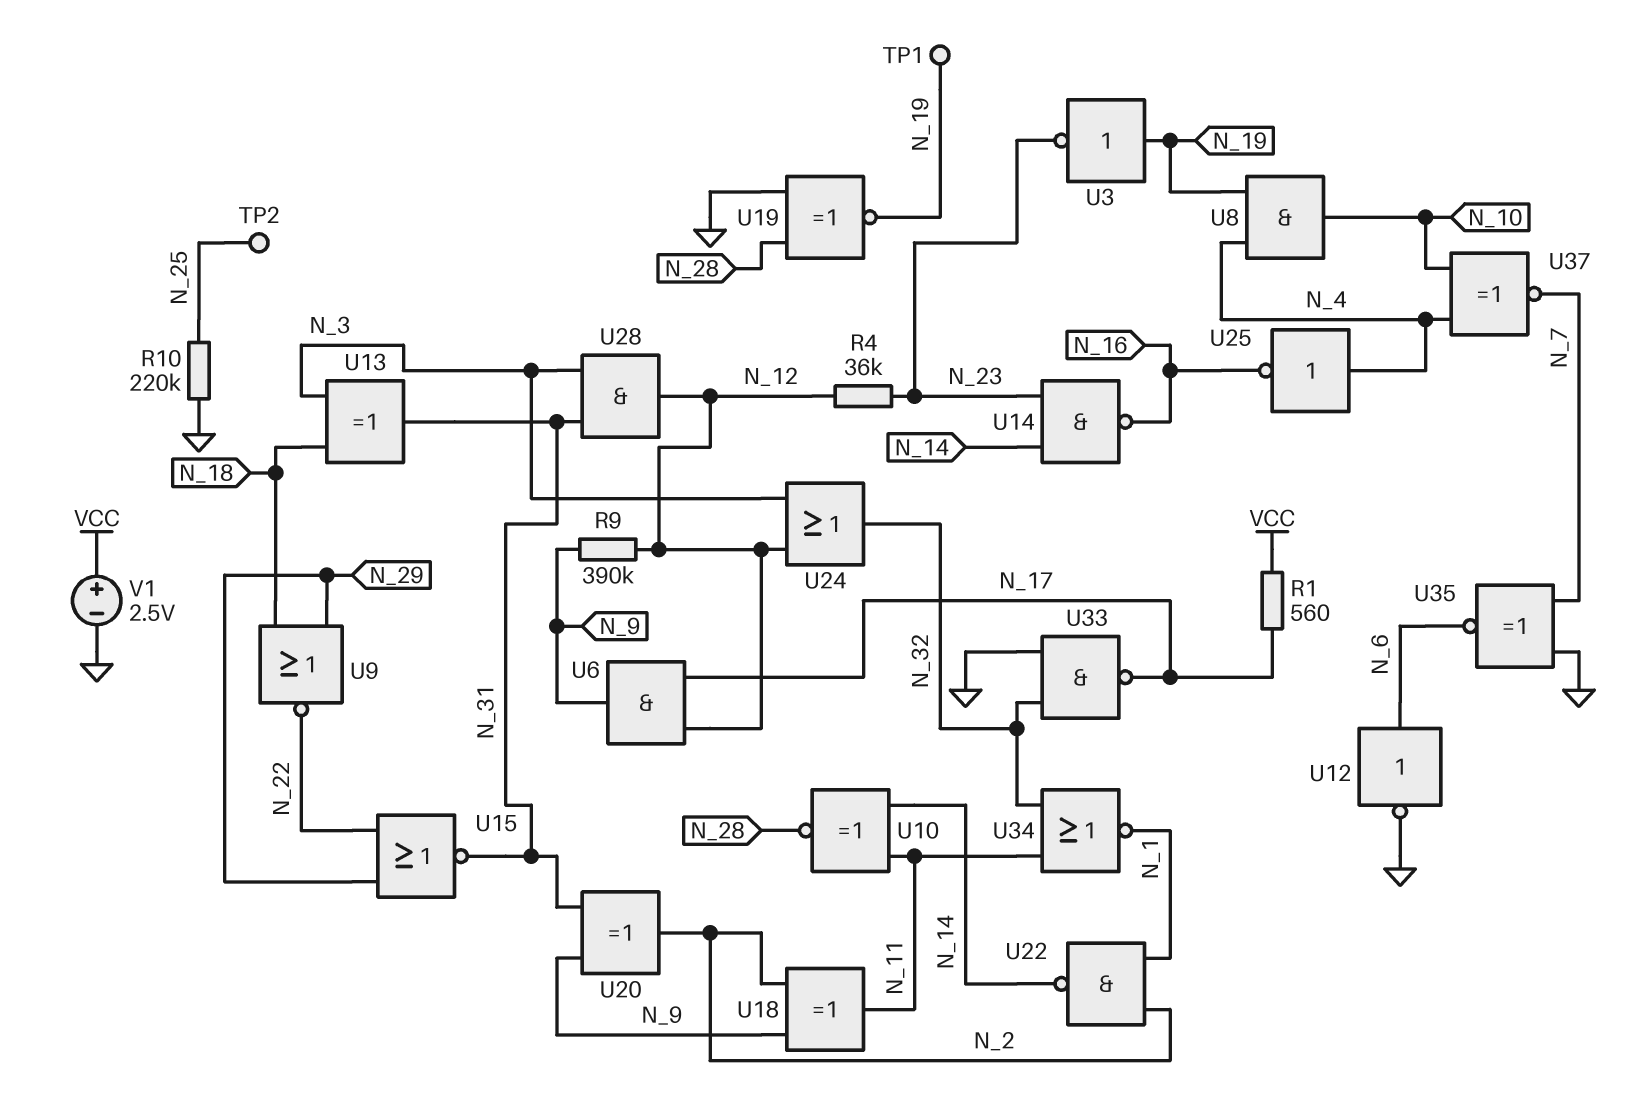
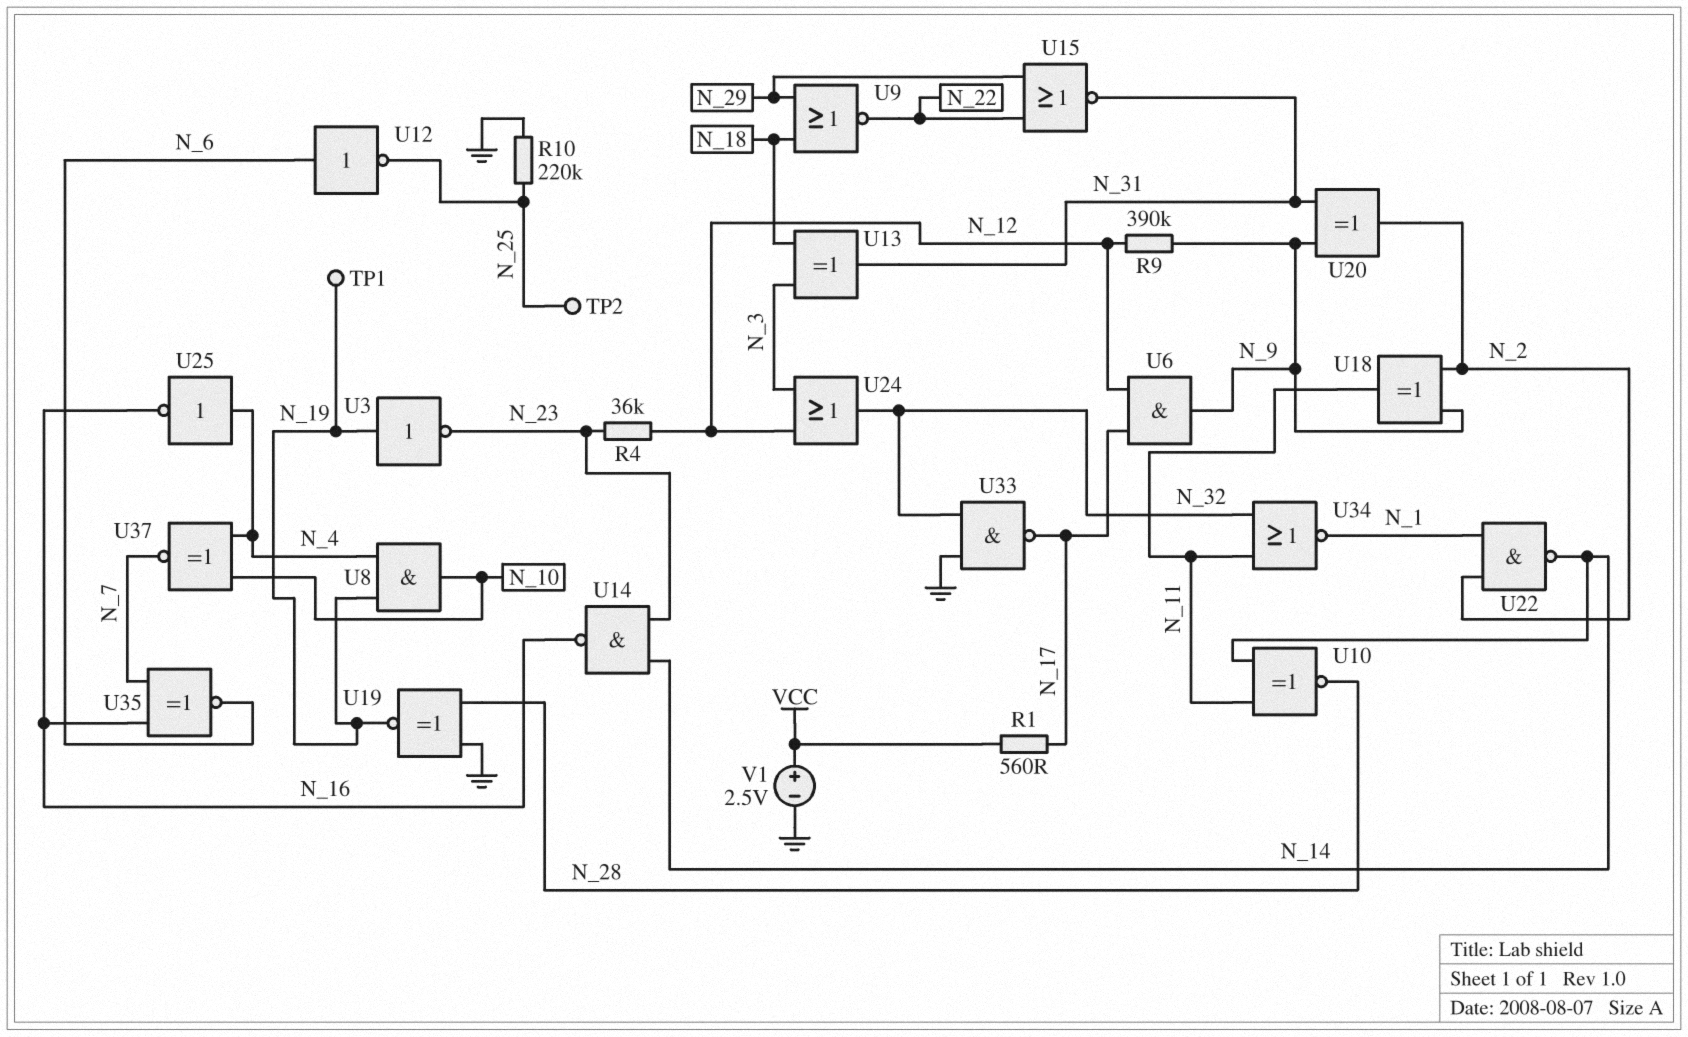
U12: NOT (in N_6, out GND) -> NOT (in N_6, out N_25)
U28: AND (in N_3, in N_31, out N_12) -> none
U35: XNOR (in GND, in N_7, out N_6) -> XNOR (in N_7, in N_16, out N_6)

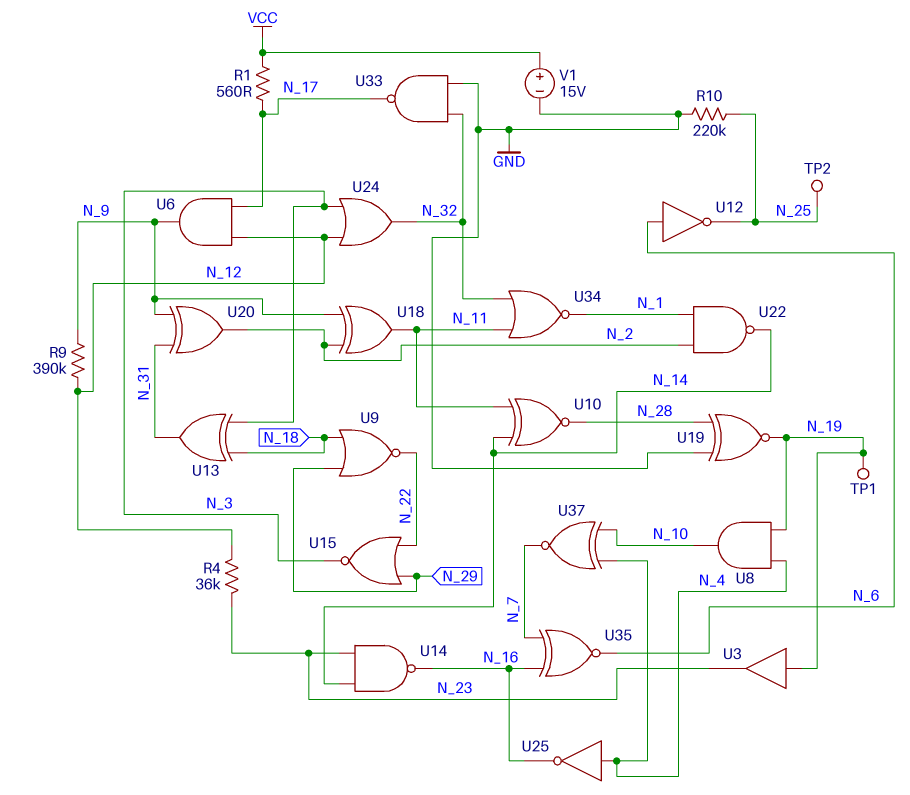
U3: NOT (in N_19, out N_23) -> buffer (in N_19, out N_23)
U15: NOR (in N_22, in N_29, out N_31) -> NOR (in N_22, in N_29, out N_3)
V1: 2.5V (plus VCC, minus GND) -> 15V (plus VCC, minus GND)

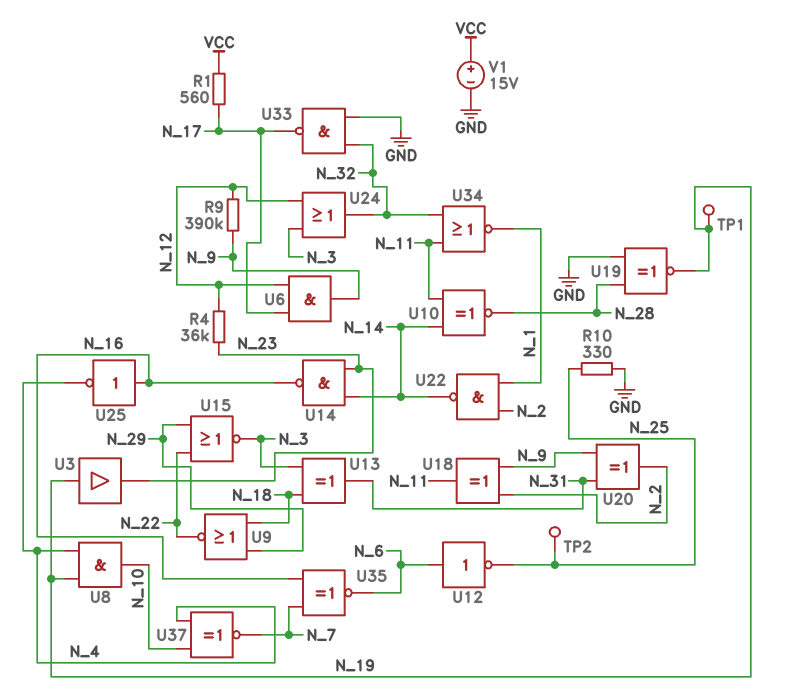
R10: 220k (GND, N_25) -> 330 (GND, N_25)
U25: NOT (in N_4, out N_16) -> NOT (in N_16, out N_4)

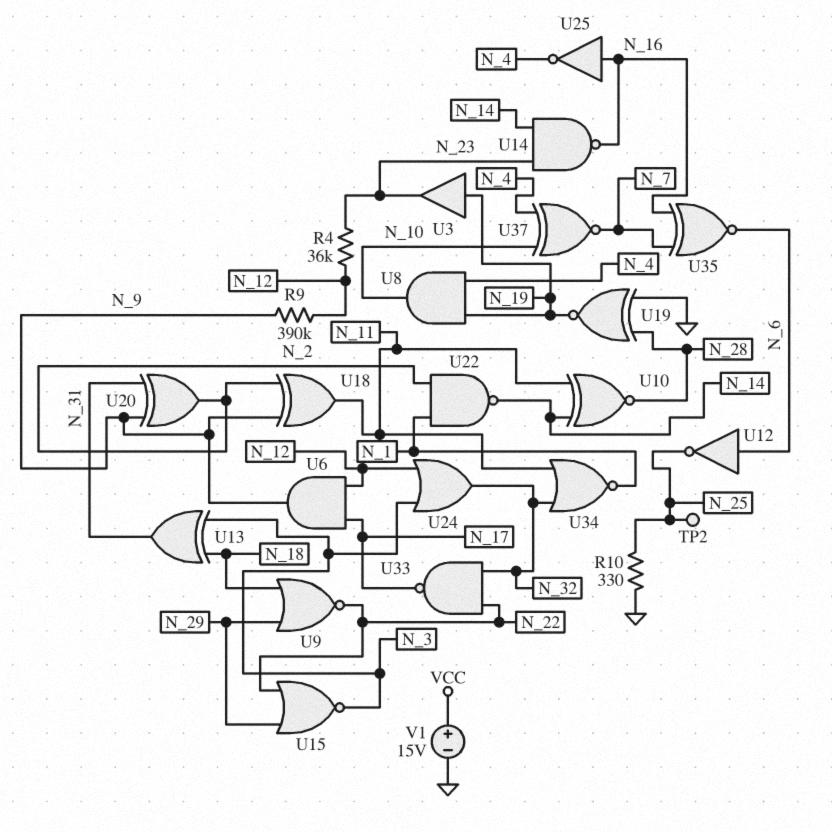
R1: 560 (N_17, VCC) -> none
TP1: test point (N_19) -> none
U33: NAND (in GND, in N_32, out N_17) -> NAND (in N_22, in N_32, out N_17)

